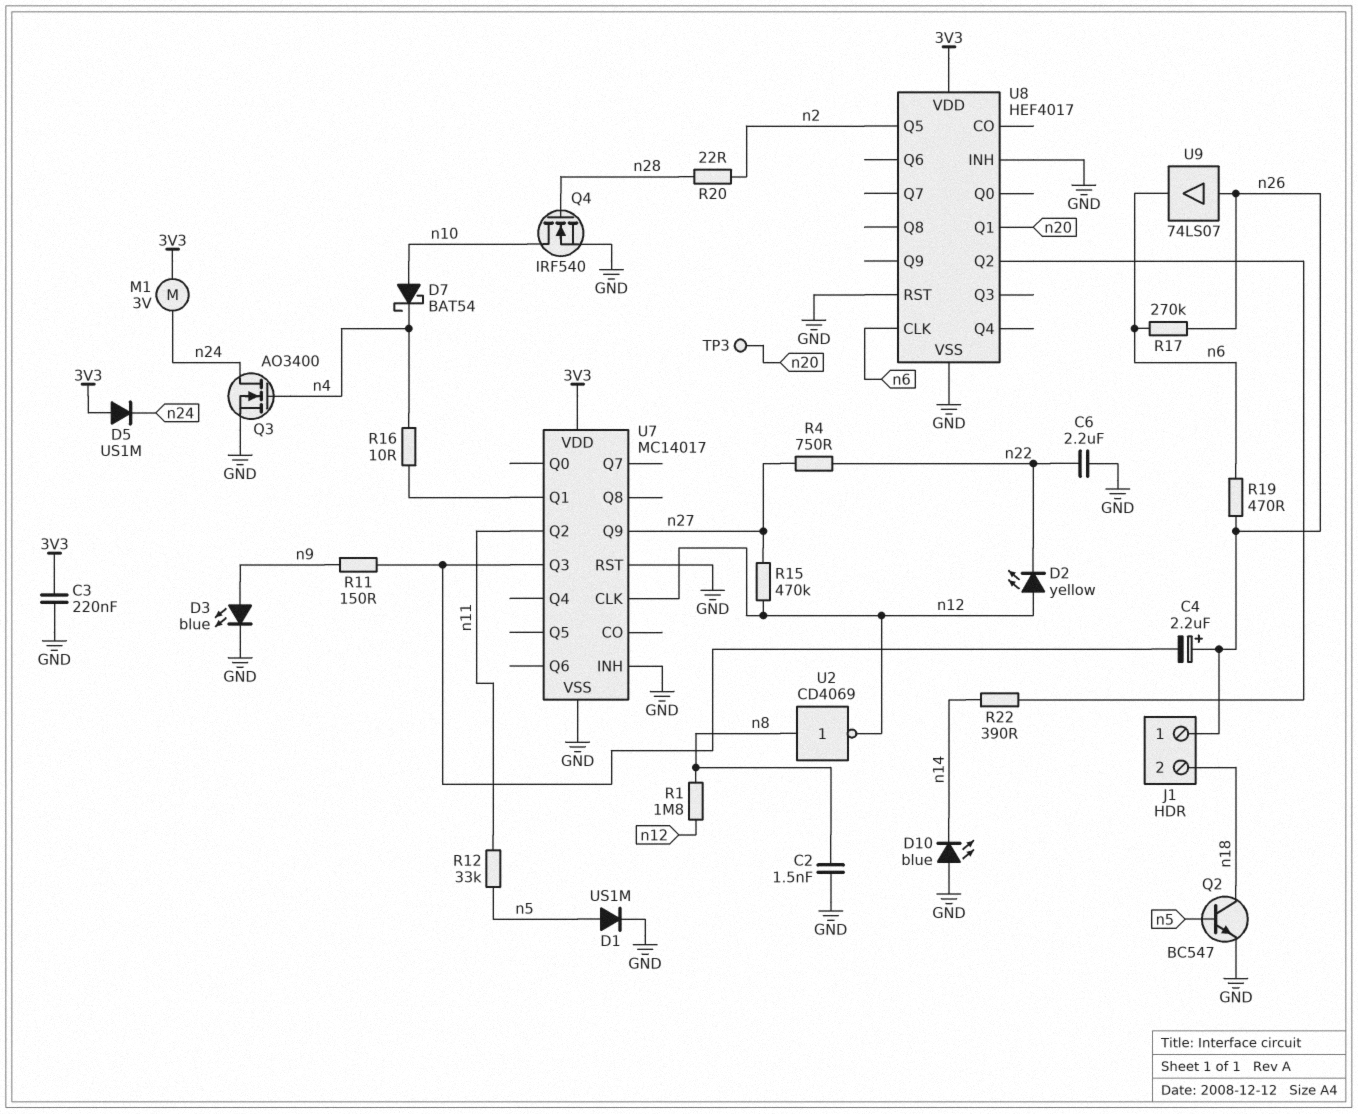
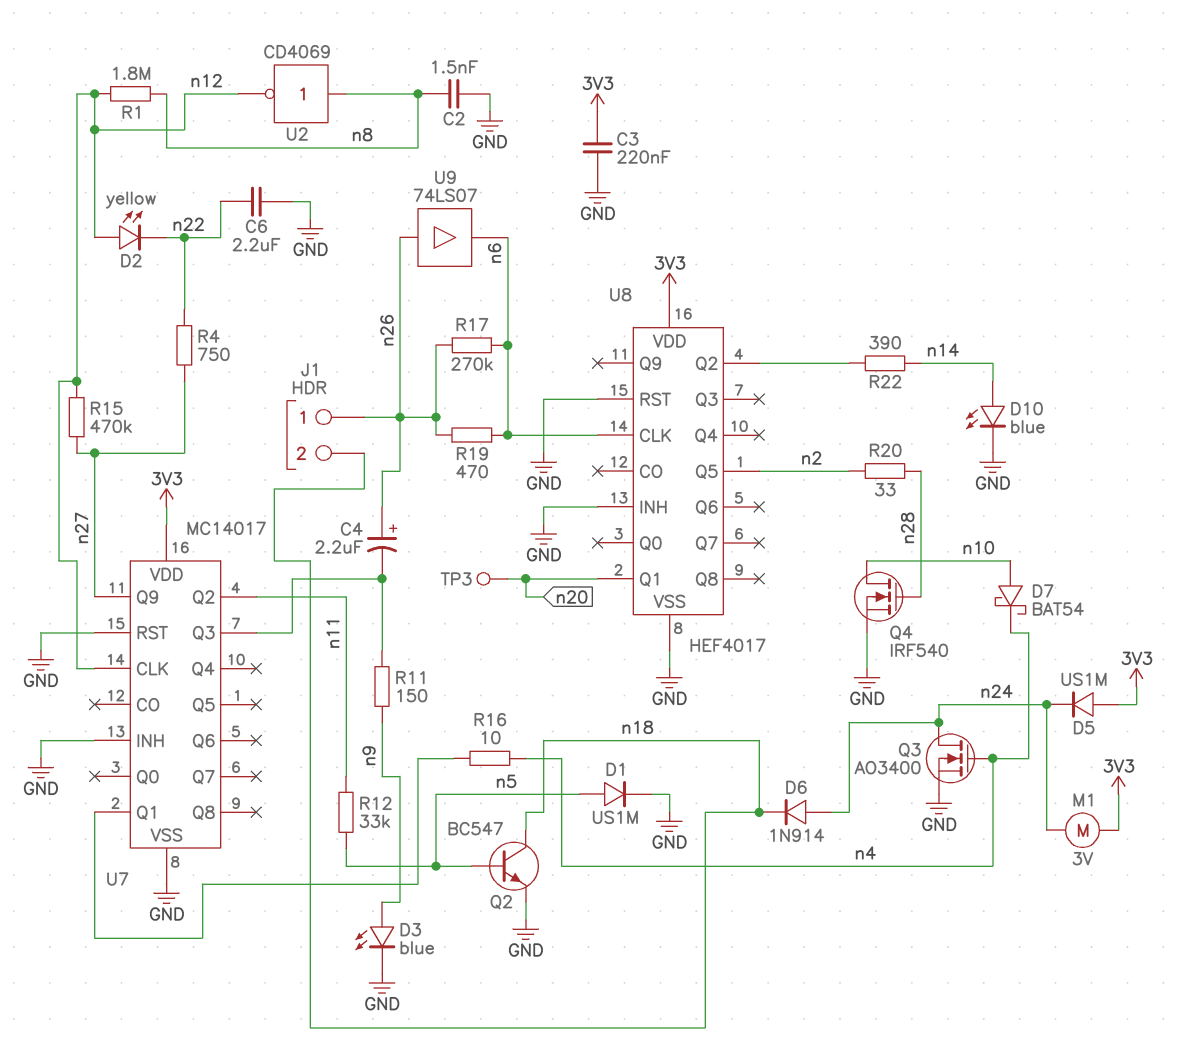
D6: none -> diode 1N914 (A n24, K n18)
D10: LED blue (A GND, K n14) -> LED blue (A n14, K GND)
R20: 22 (n2, n28) -> 33 (n2, n28)

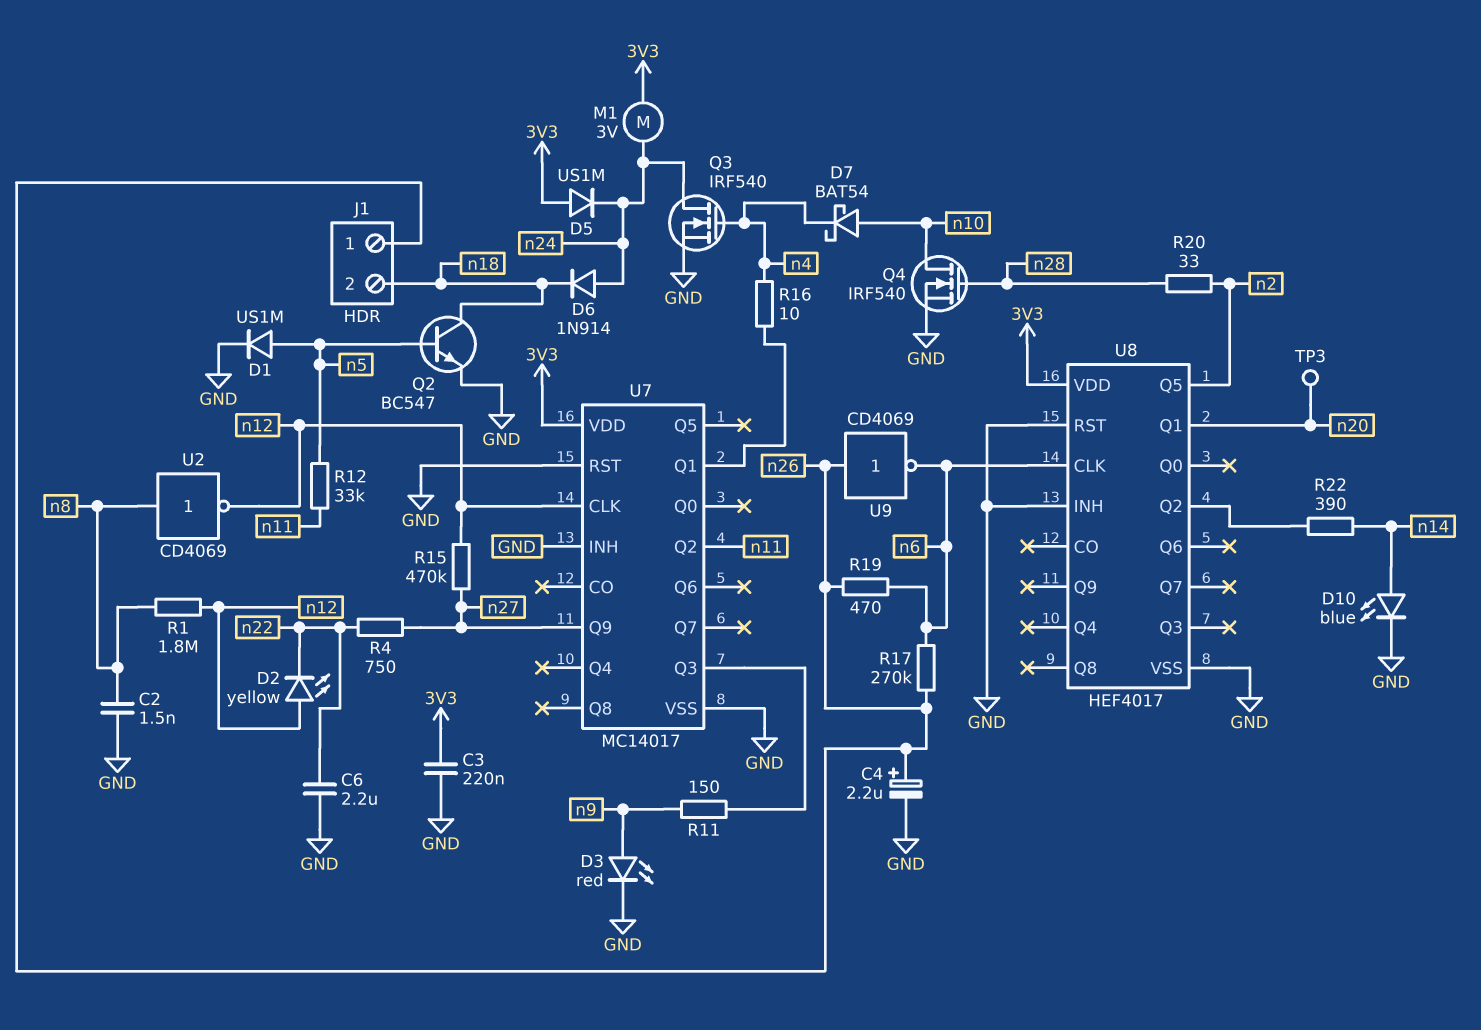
C4: 2.2uF (plus n26, minus U7/Q3) -> 2.2uF (plus n26, minus GND)
D3: LED blue (A n9, K GND) -> LED red (A n9, K GND)
Q3: NMOS AO3400 (G n4, D n24, S GND) -> NMOS IRF540 (G n4, D n24, S GND)
U9: buffer 74LS07 (in n26, out n6) -> NOT CD4069 (in n26, out n6)

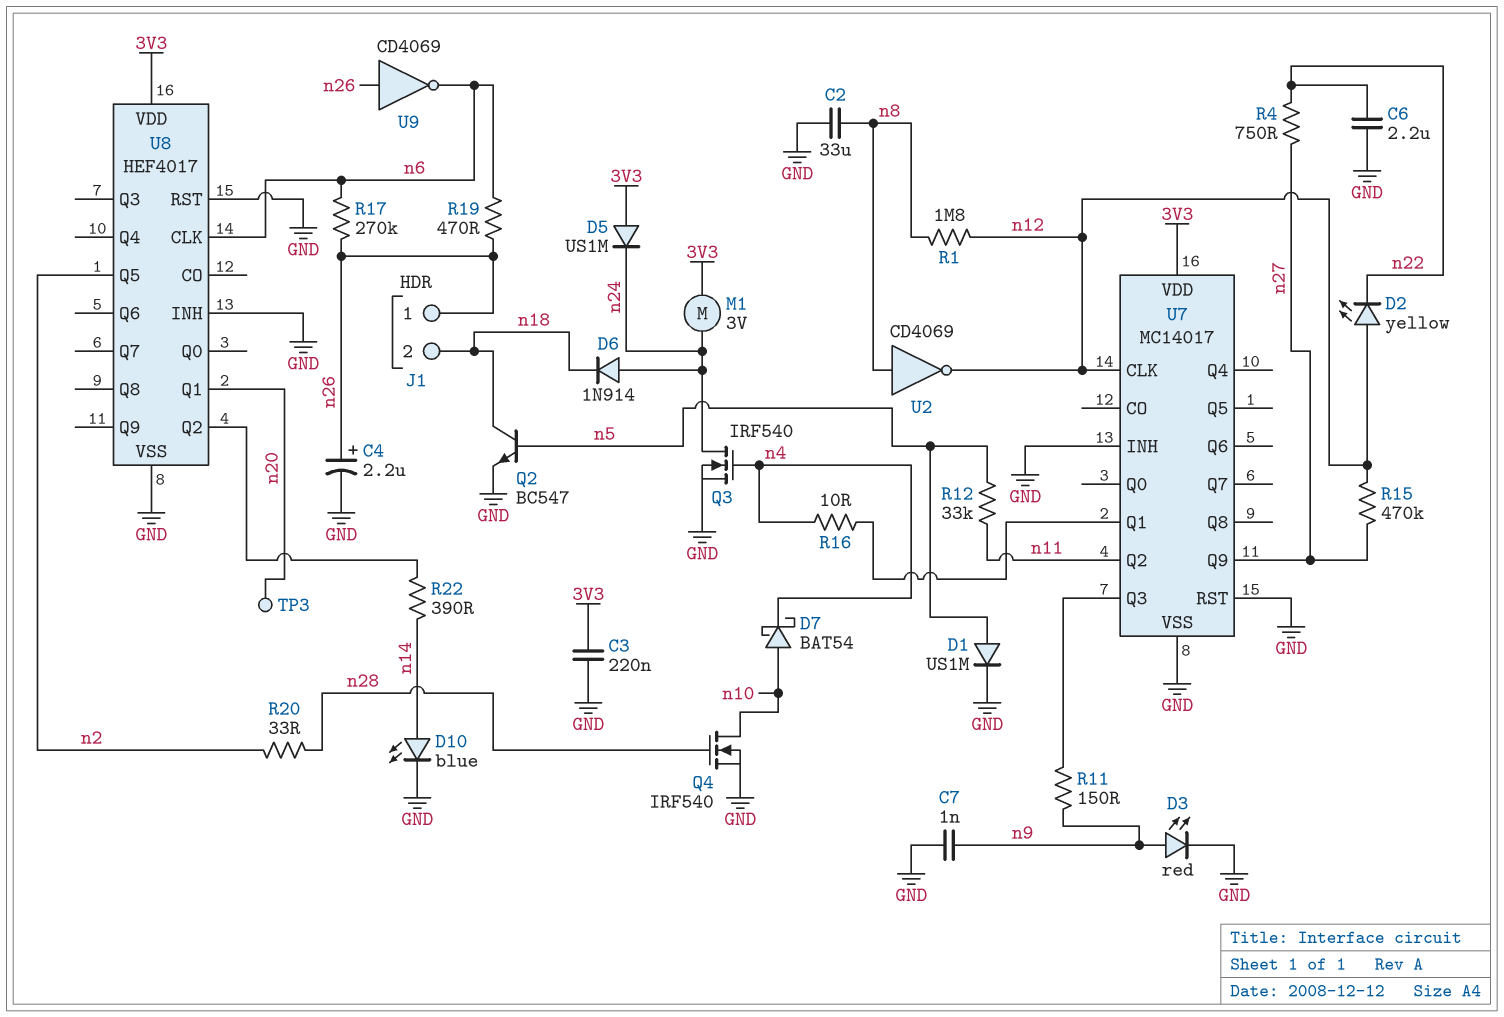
C2: 1.5nF (GND, n8) -> 33uF (GND, n8)
C7: none -> 1nF (GND, n9)

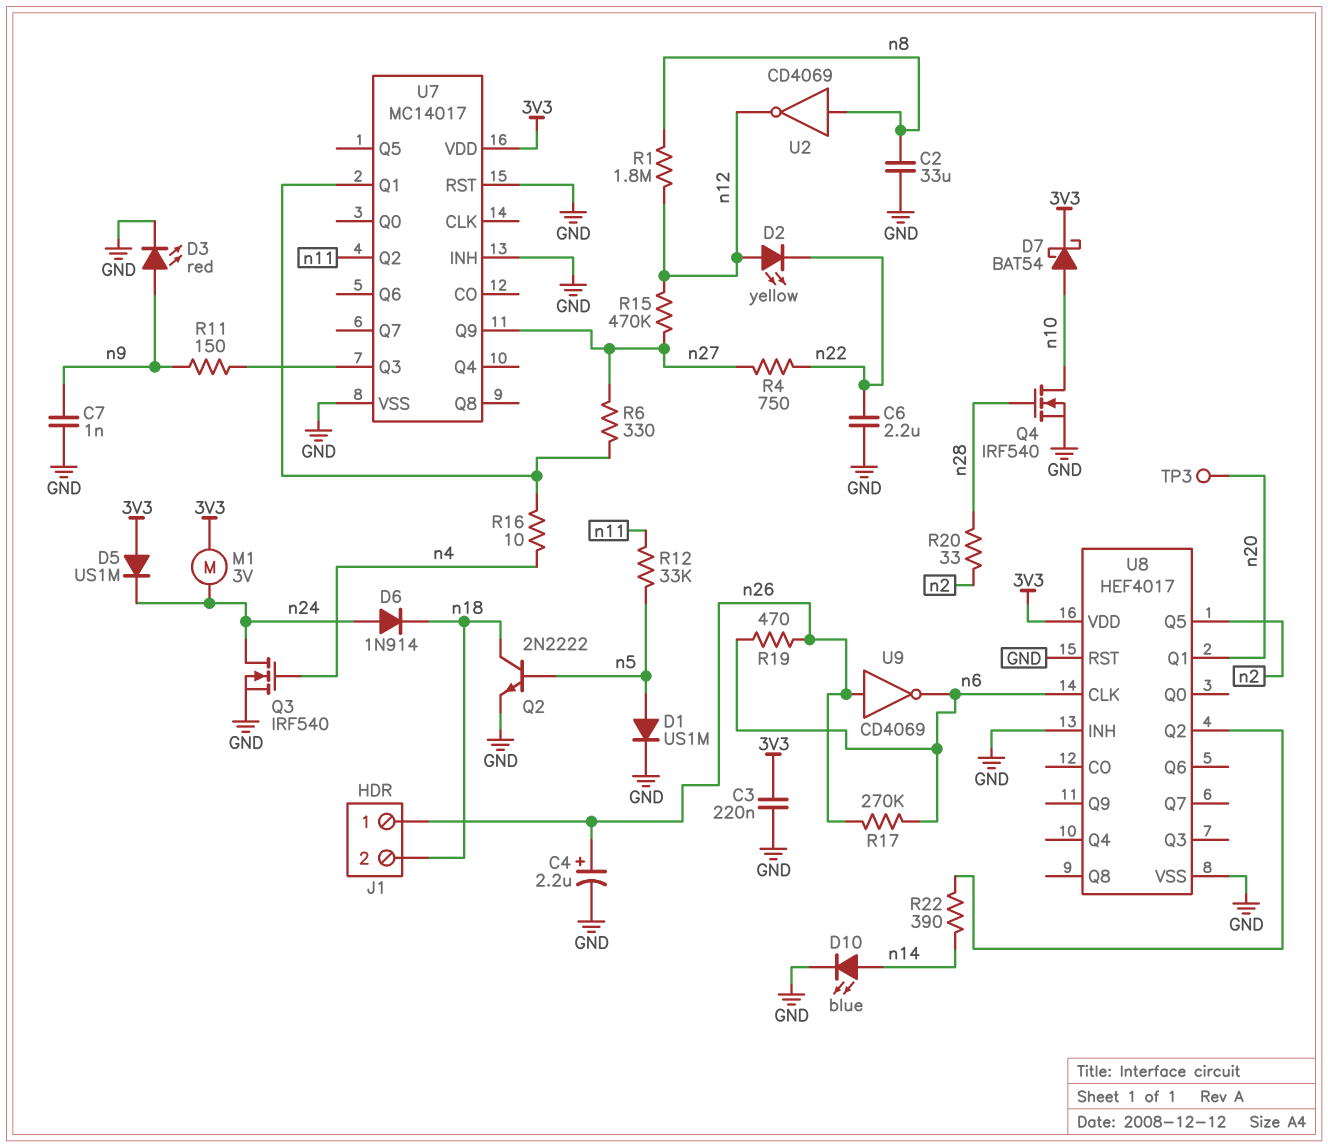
D7: schottky BAT54 (A n10, K n4) -> schottky BAT54 (A n10, K 3V3)
Q2: NPN BC547 (B n5, C n18, E GND) -> NPN 2N2222 (B n5, C n18, E GND)
R6: none -> 330 (U7/Q1, n27)
U7 pin CLK: n12 -> none

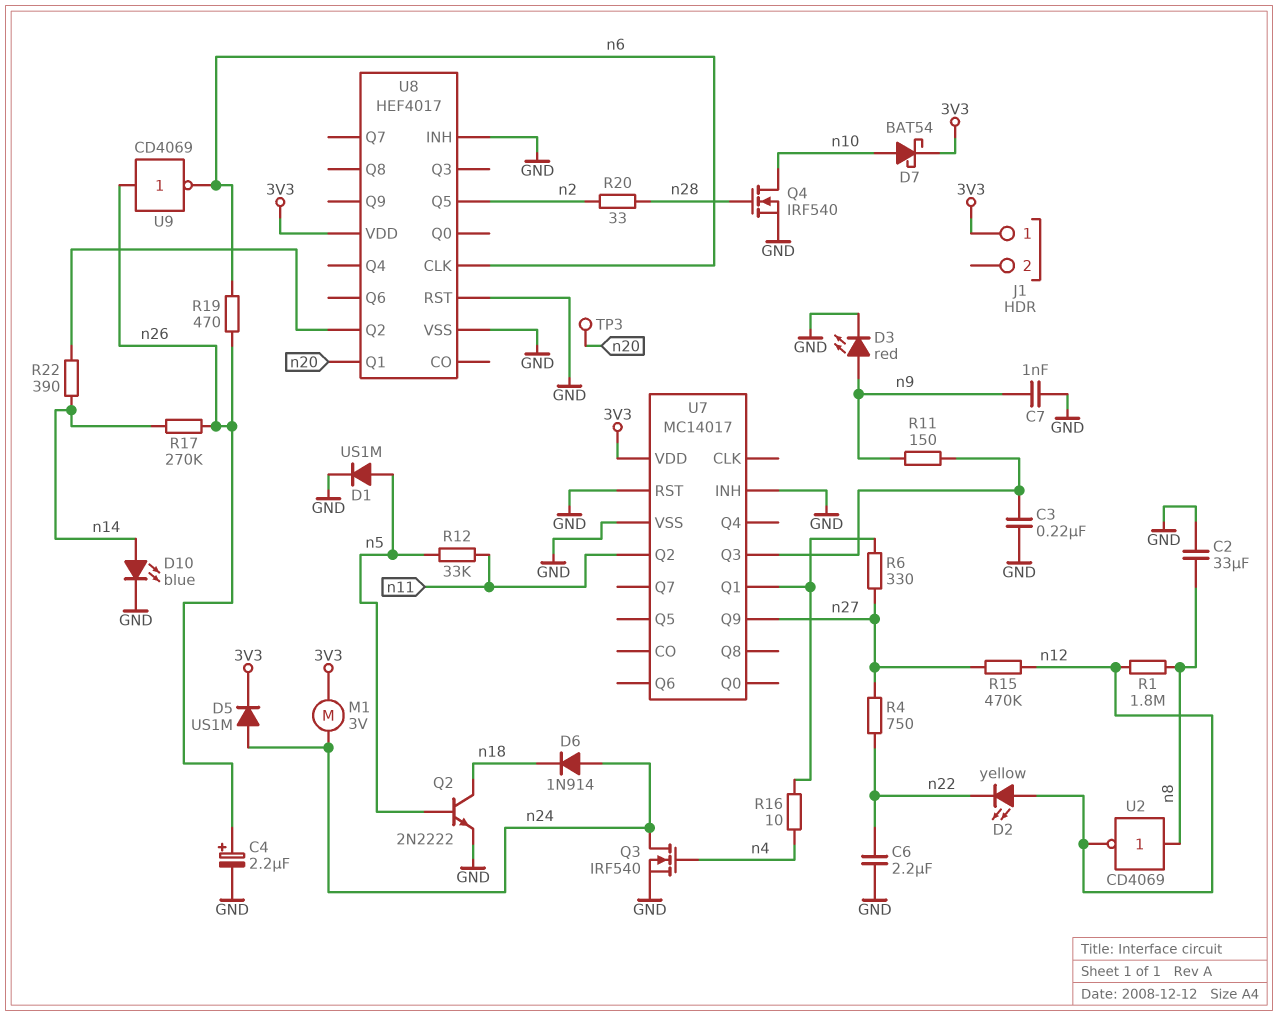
C3: 220nF (3V3, GND) -> 220nF (GND, U7/Q3)
D5: diode US1M (A 3V3, K n24) -> diode US1M (A n24, K 3V3)
J1 pin 1: n26 -> 3V3
J1 pin 2: n18 -> none
R17: 270k (n6, n26) -> 270k (n14, n26)

